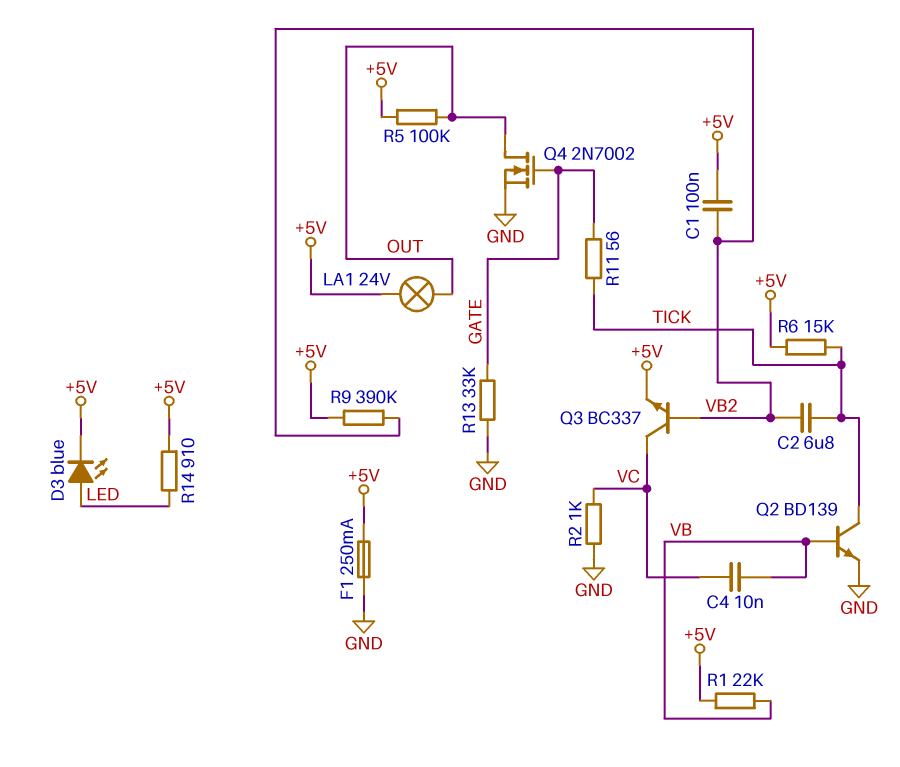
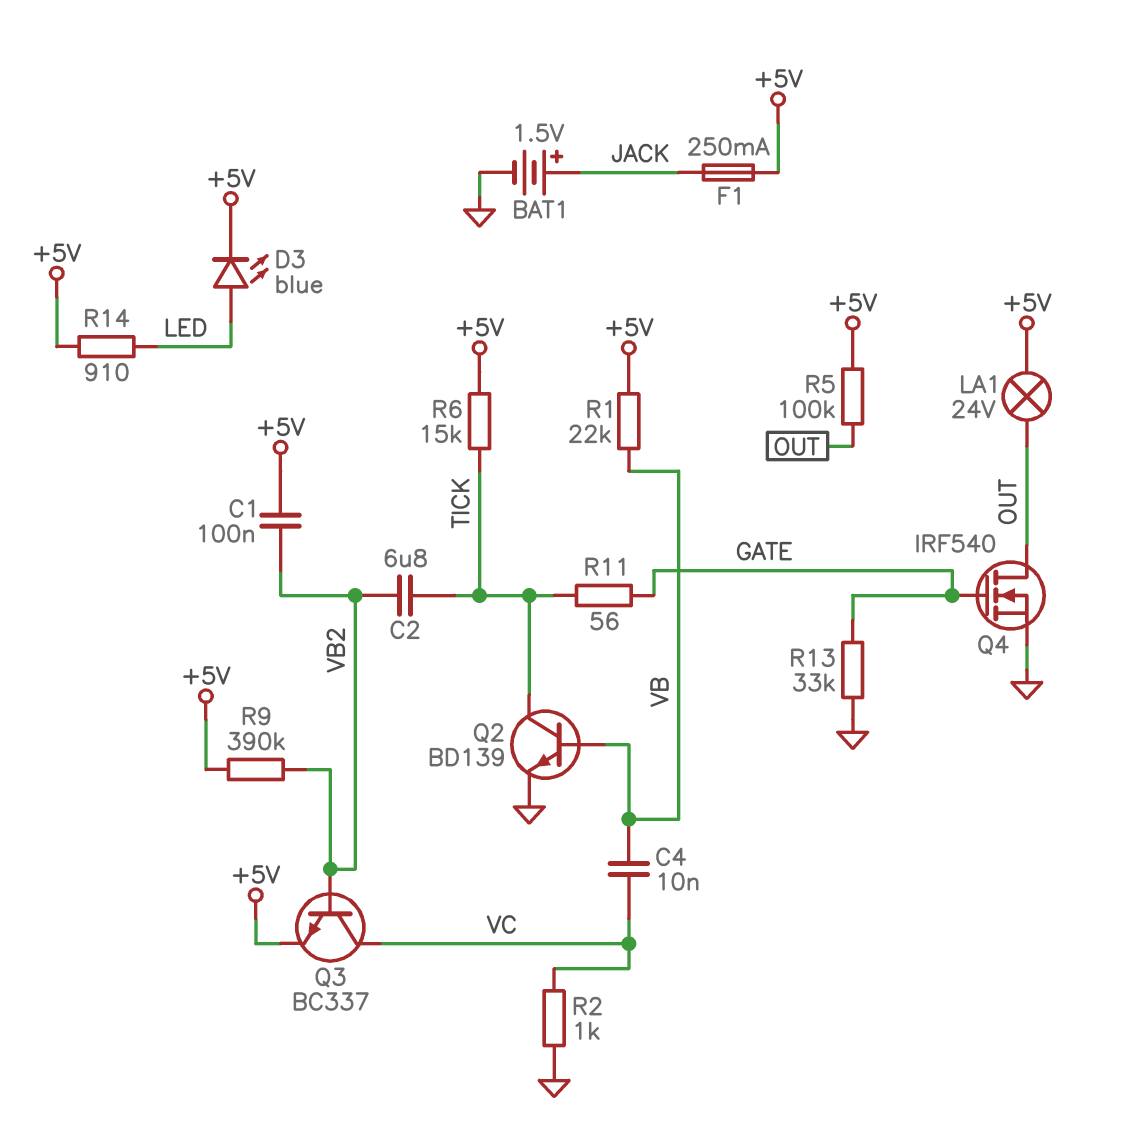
BAT1: none -> 1.5V (plus JACK, minus GND)
F1: 250mA (+5V, GND) -> 250mA (+5V, JACK)
Q4: NMOS 2N7002 (G GATE, D OUT, S GND) -> NMOS IRF540 (G GATE, D OUT, S GND)

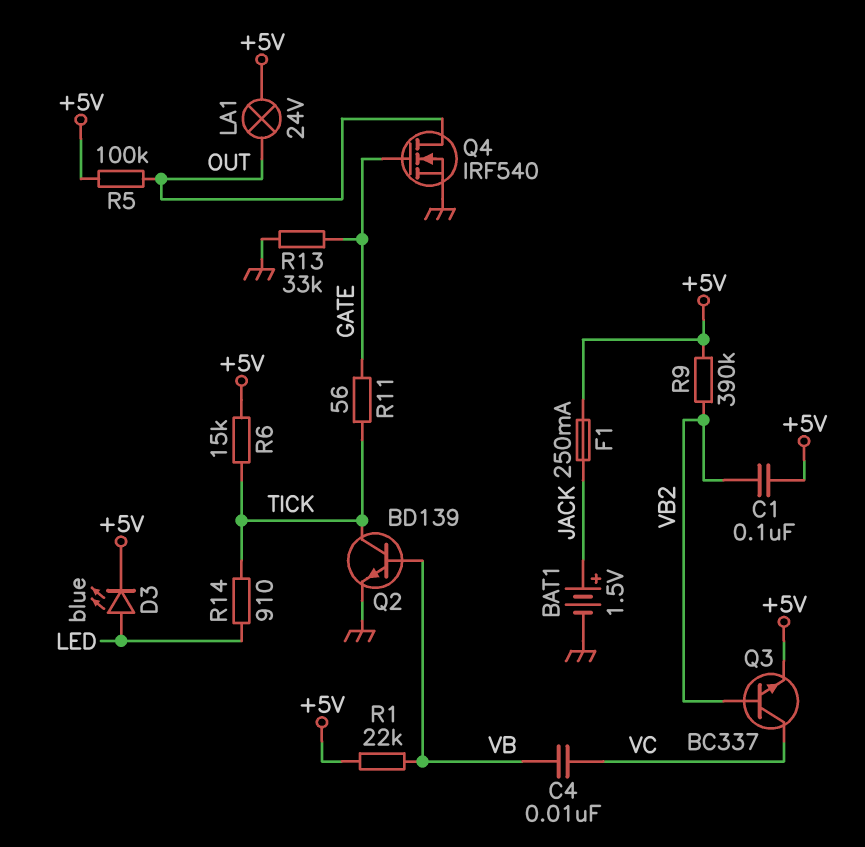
C2: 6.8uF (TICK, VB2) -> none
R2: 1k (GND, VC) -> none
R14: 910 (+5V, LED) -> 910 (LED, TICK)

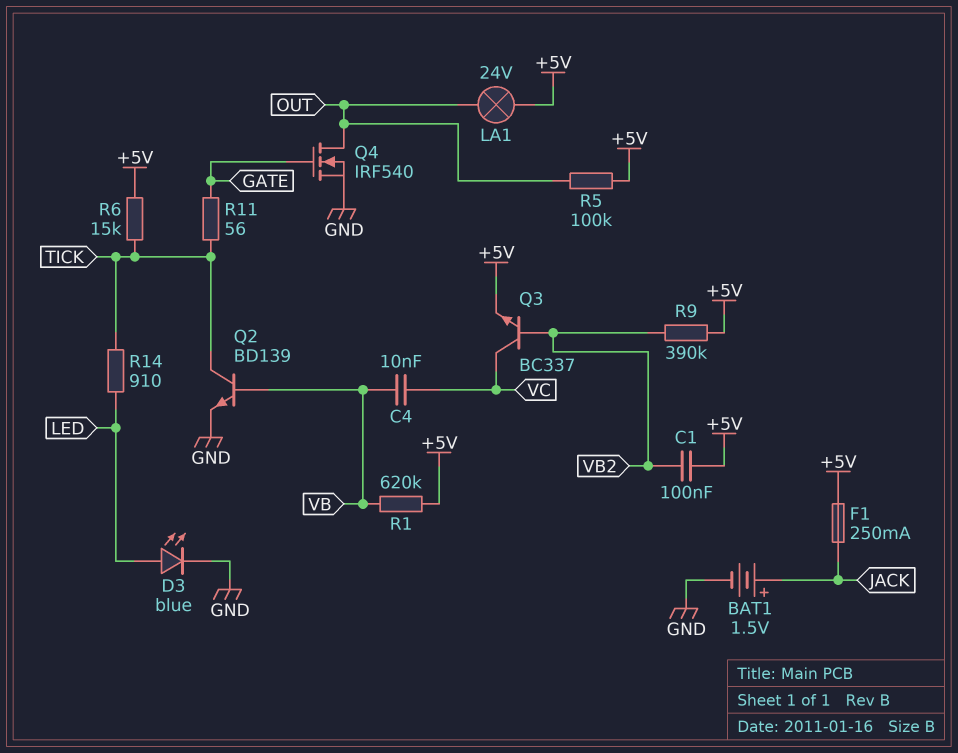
D3: LED blue (A LED, K +5V) -> LED blue (A LED, K GND)
R1: 22k (+5V, VB) -> 620k (+5V, VB)
R13: 33k (GATE, GND) -> none

